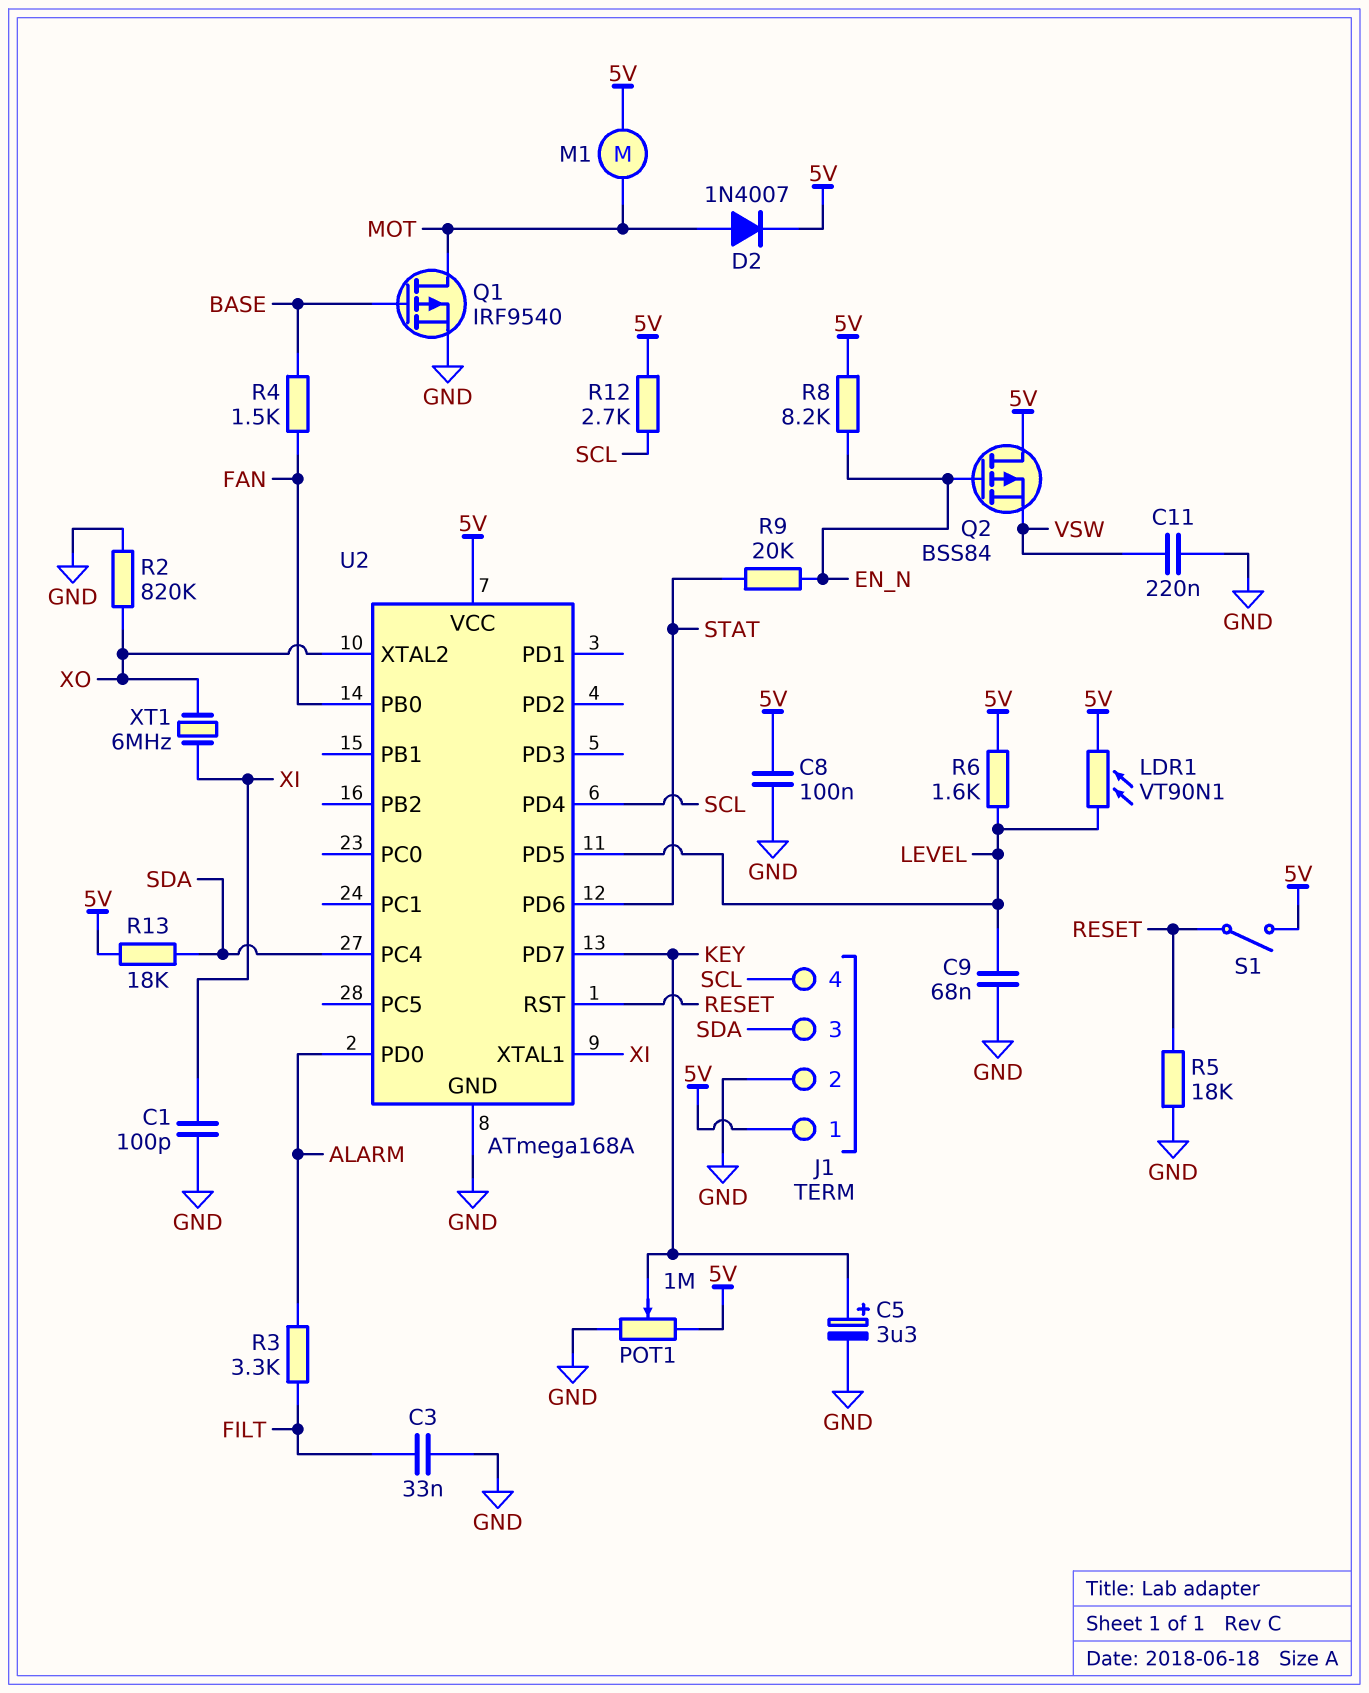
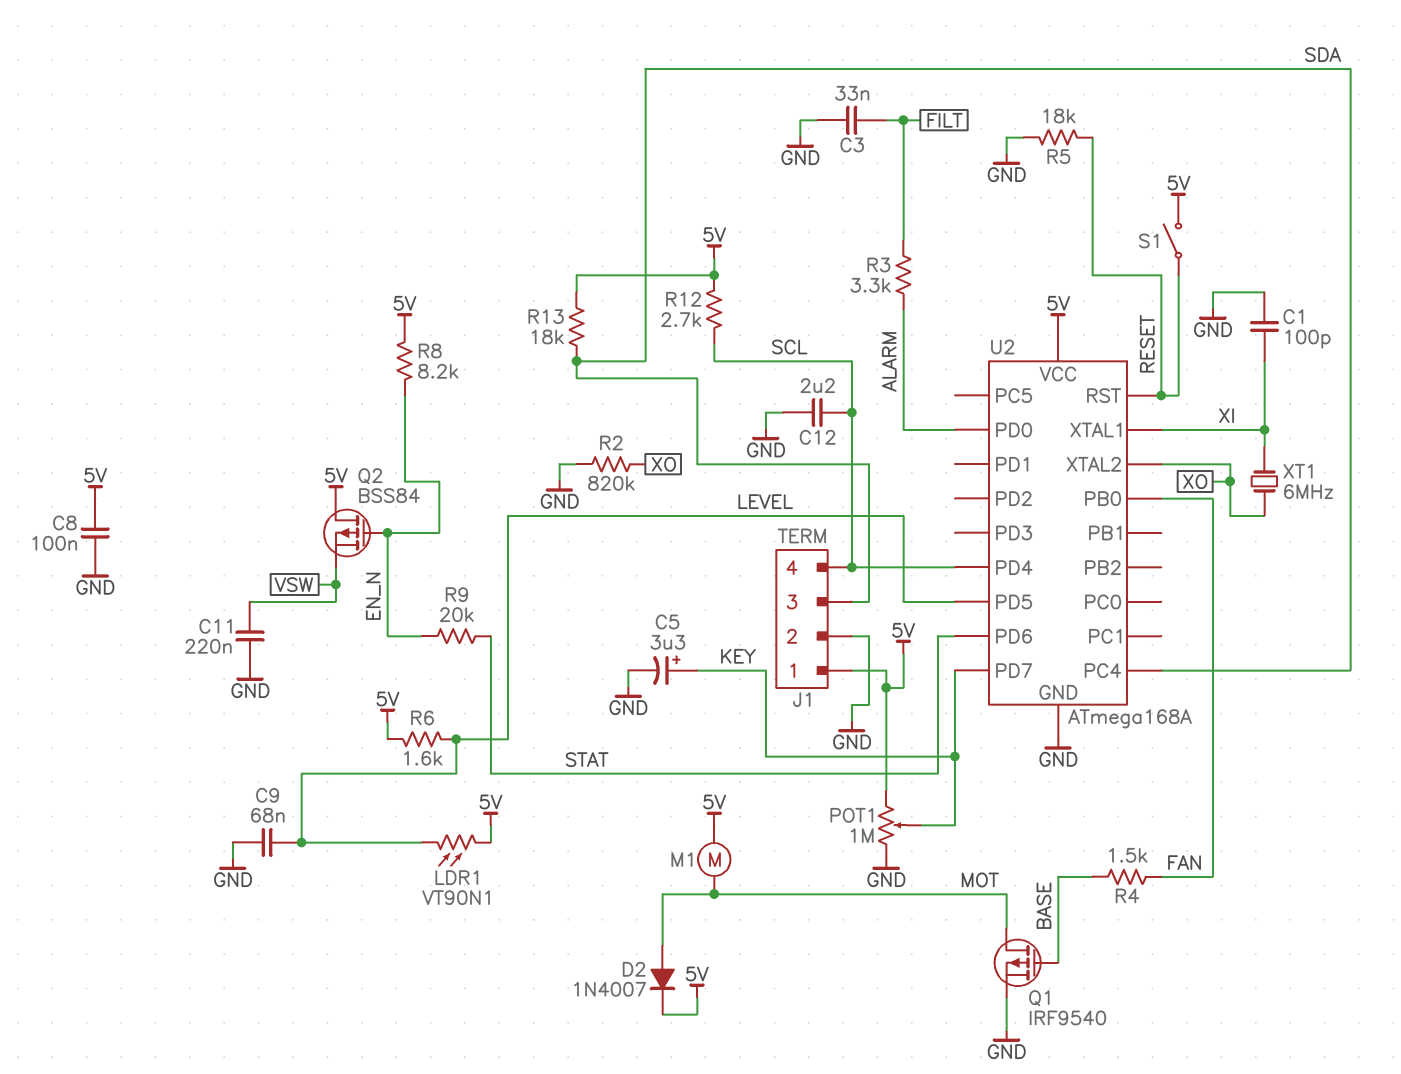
C12: none -> 2.2uF (GND, SCL)

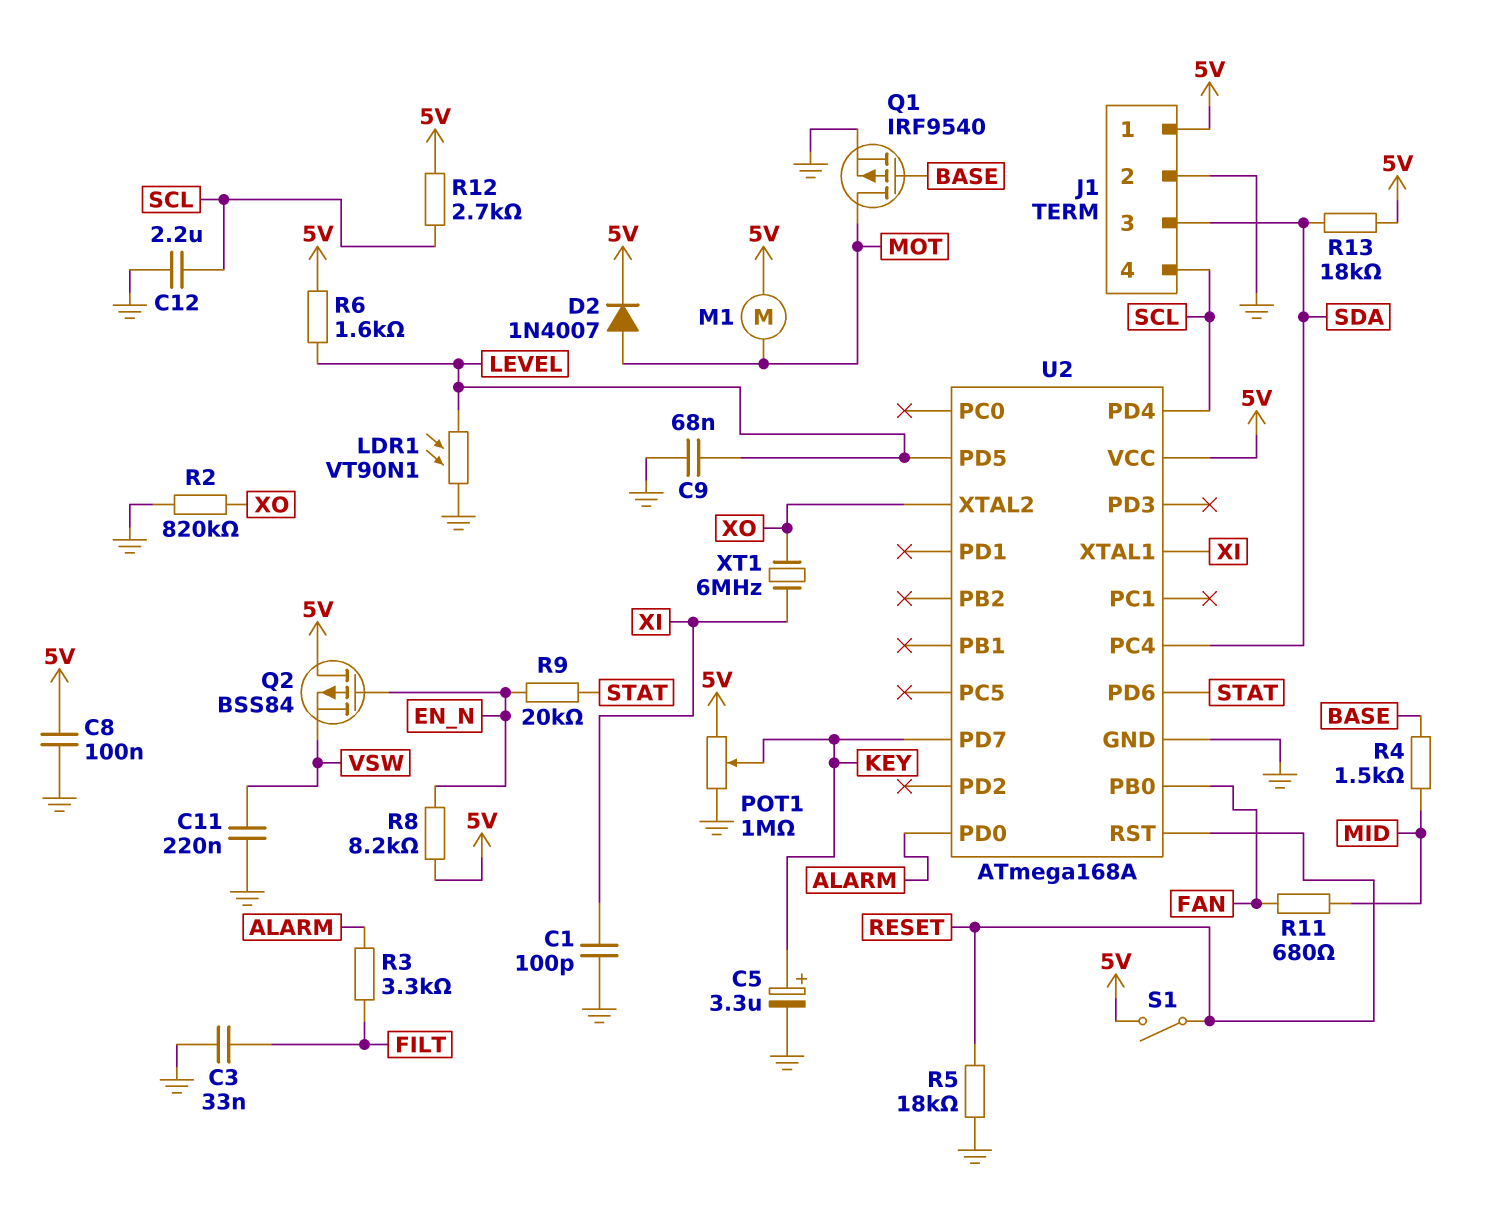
LDR1: VT90N1 (5V, LEVEL) -> VT90N1 (GND, LEVEL)
R4: 1.5k (BASE, FAN) -> 1.5k (BASE, MID)
R11: none -> 680 (FAN, MID)

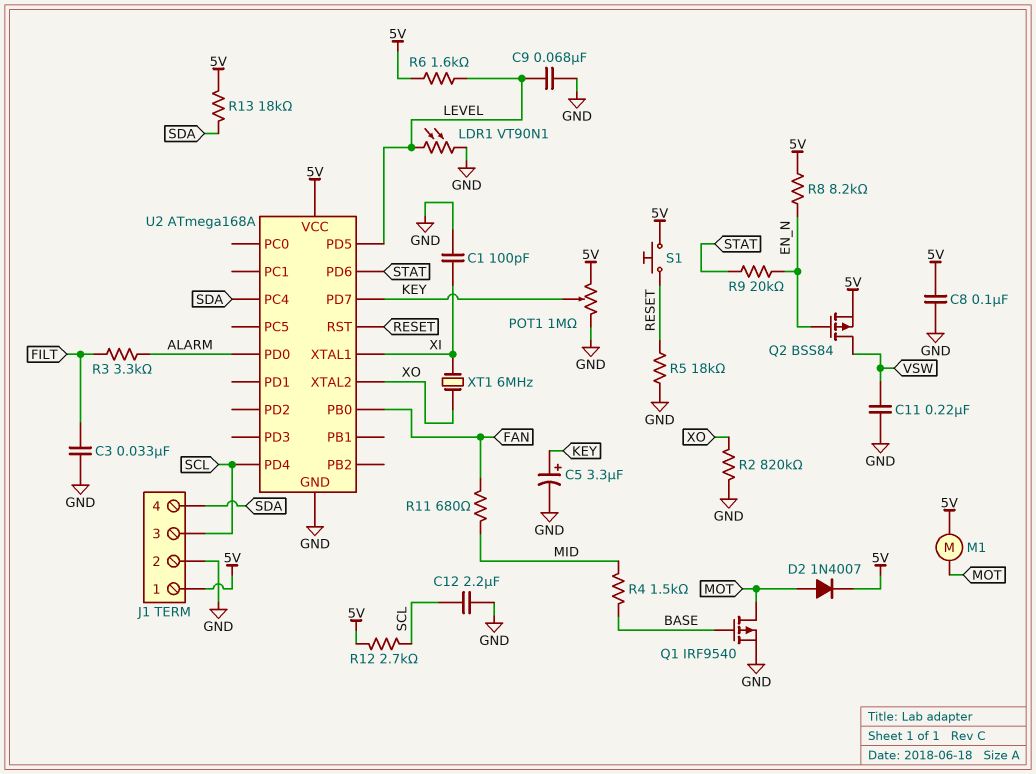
J1 pin 3: SDA -> SCL
J1 pin 4: SCL -> SDA
Q2: PMOS BSS84 (G EN_N, D 5V, S VSW) -> PMOS BSS84 (G EN_N, D VSW, S 5V)
S1: switch (5V, RESET) -> button (5V, RESET)

